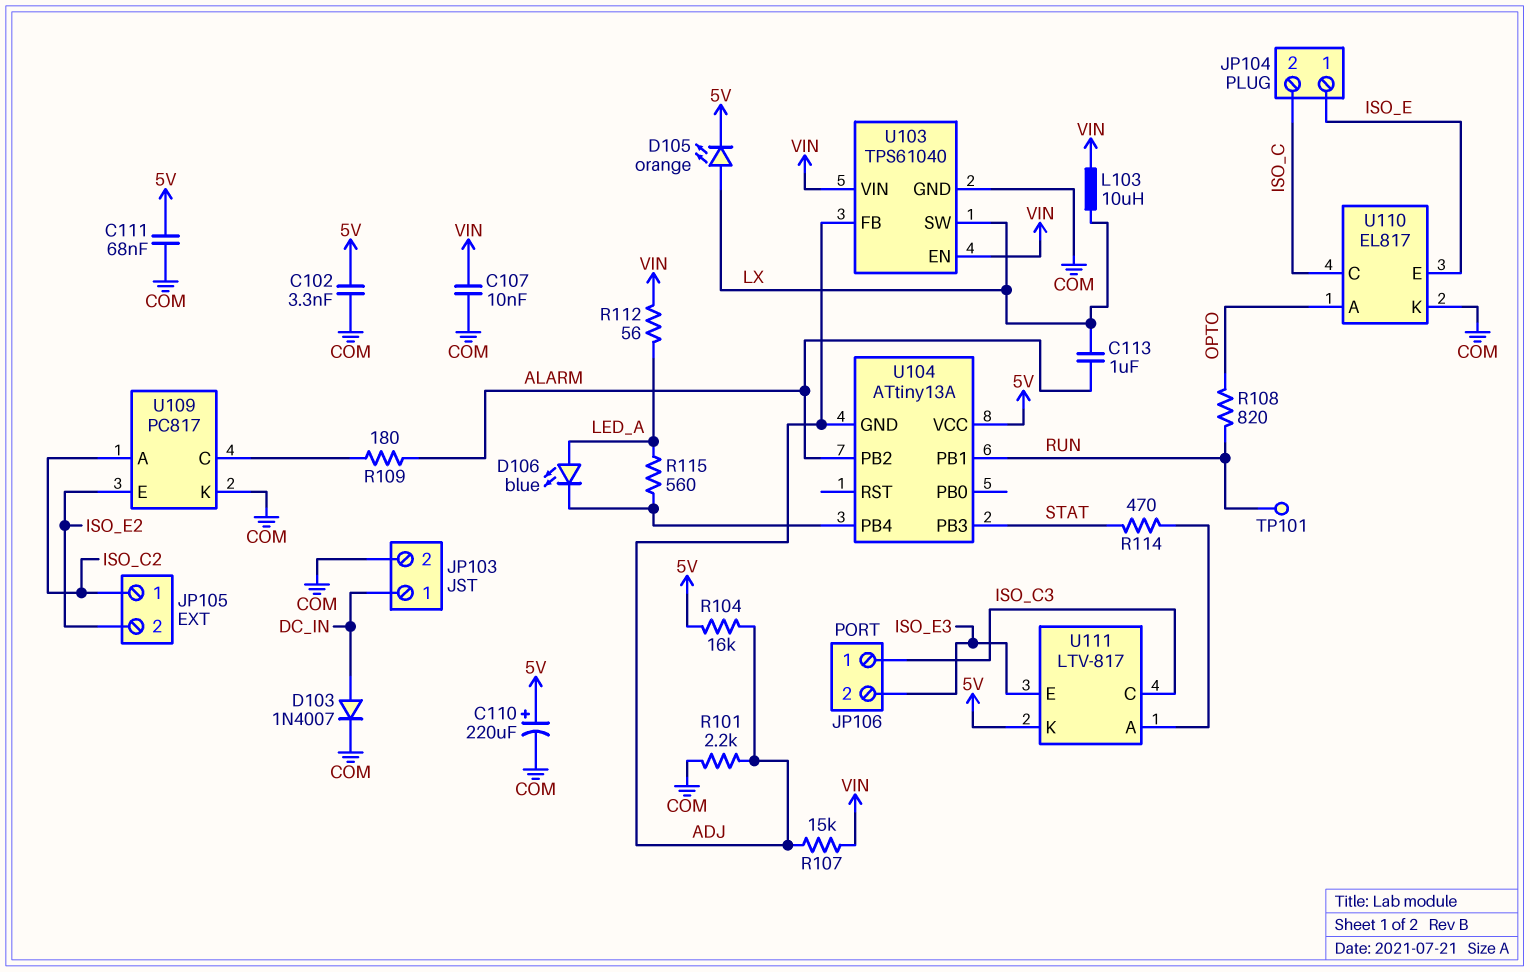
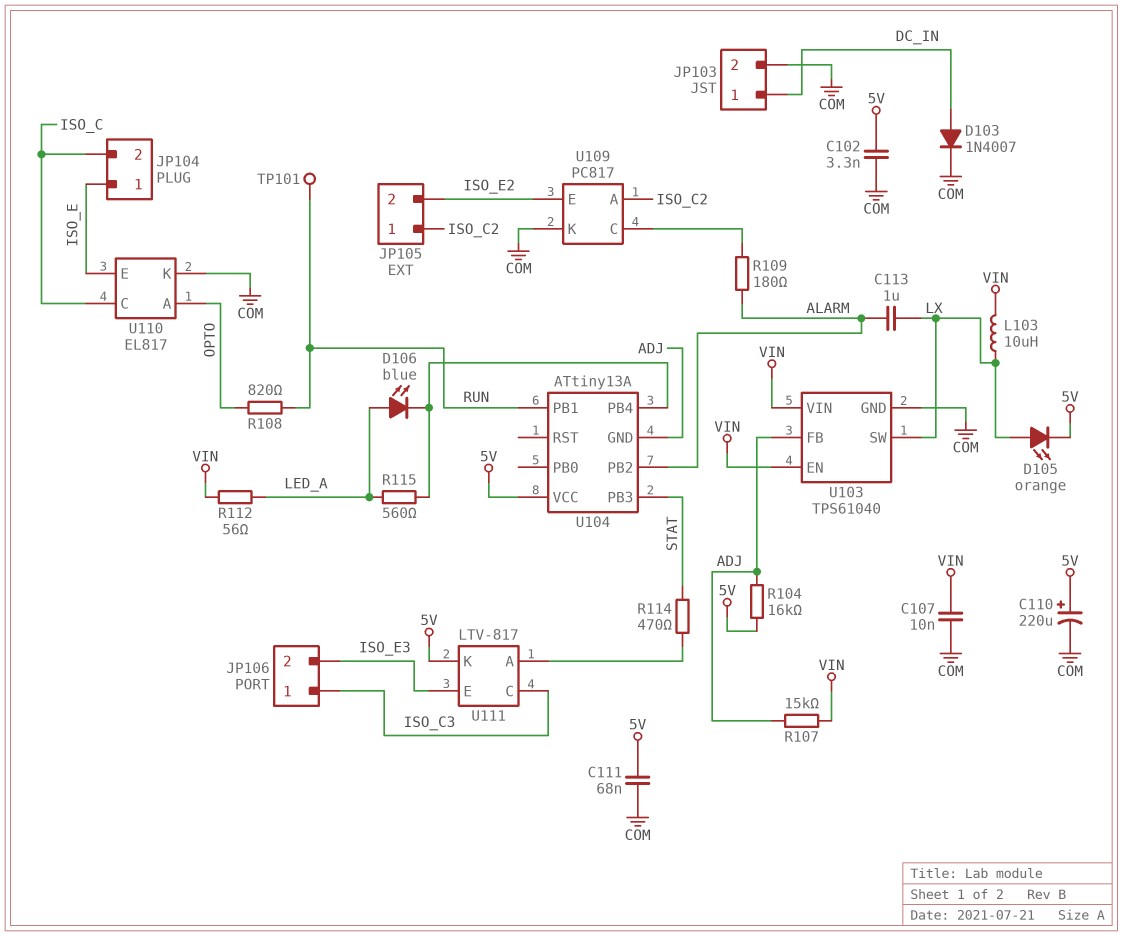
R101: 2.2k (ADJ, COM) -> none

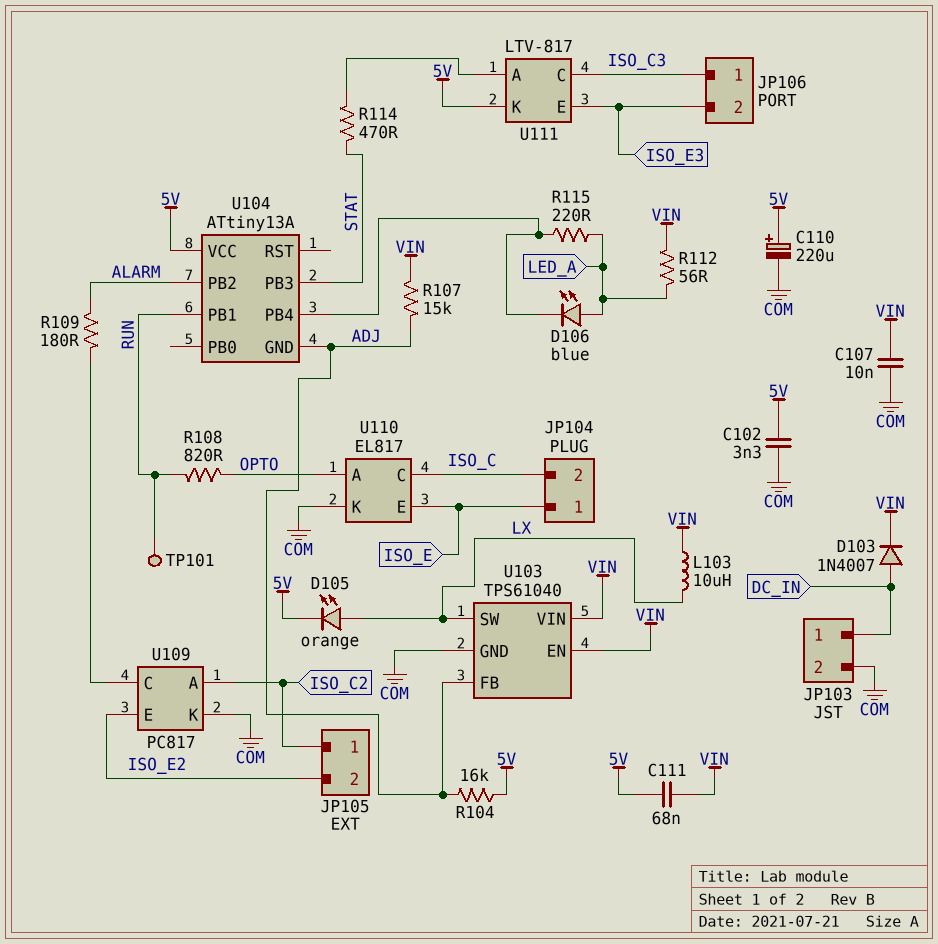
C111: 68nF (5V, COM) -> 68nF (5V, VIN)
C113: 1uF (ALARM, LX) -> none
D103: diode 1N4007 (A DC_IN, K COM) -> diode 1N4007 (A DC_IN, K VIN)
R115: 560 (LED_A, U104/PB4) -> 220 (LED_A, U104/PB4)

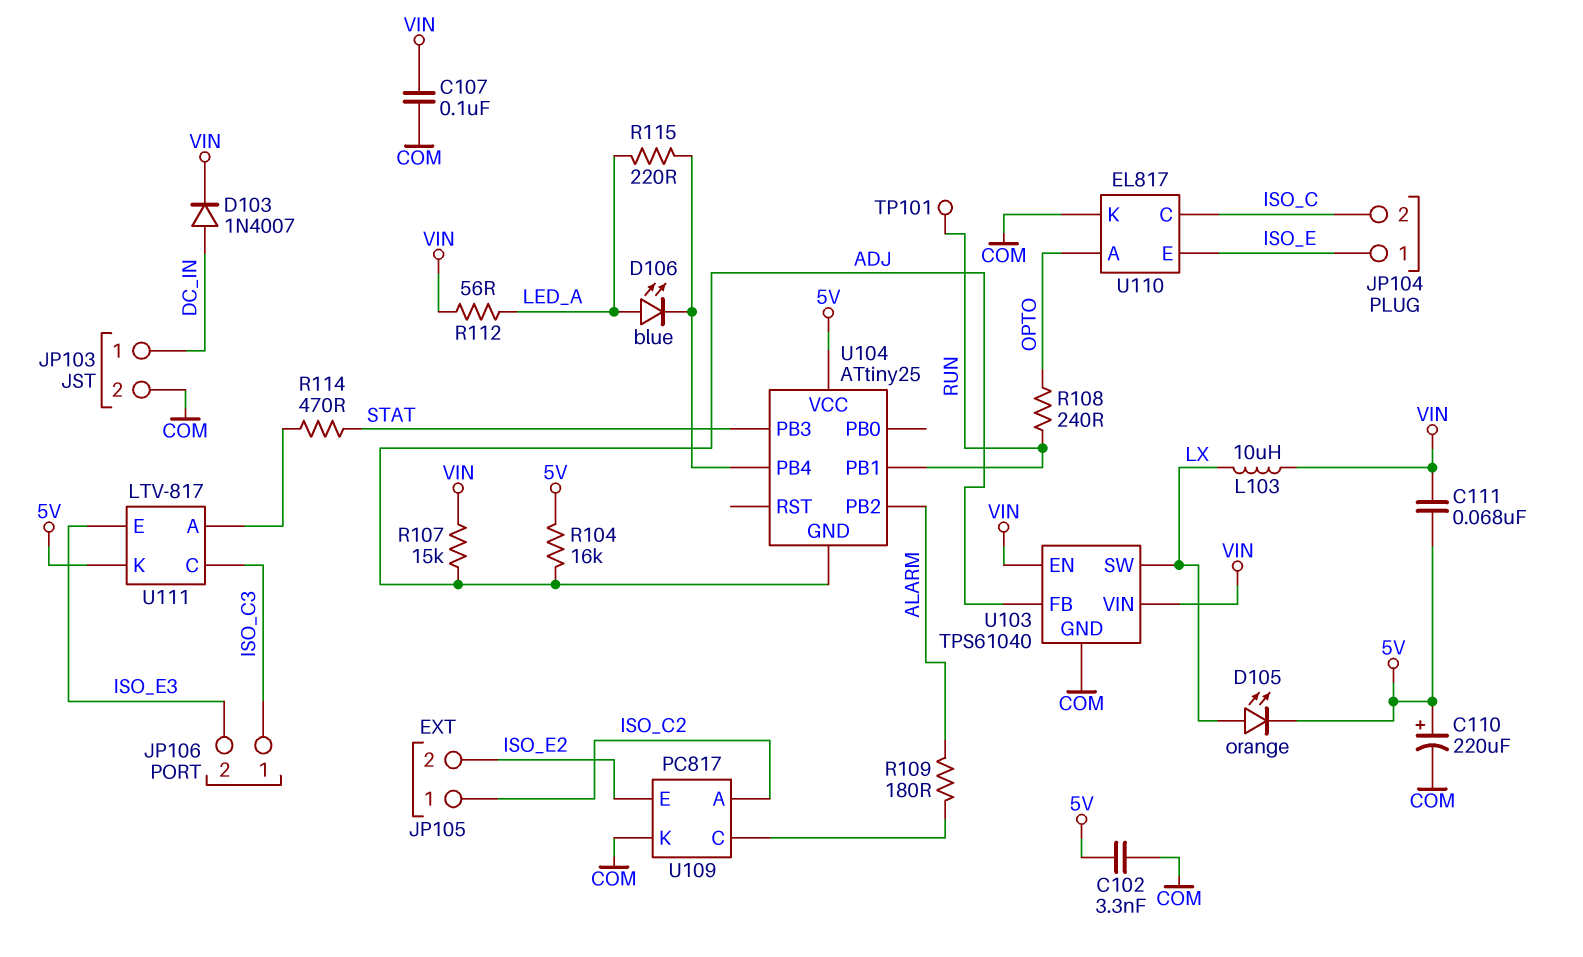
C107: 10nF (COM, VIN) -> 100nF (COM, VIN)
R108: 820 (OPTO, RUN) -> 240 (OPTO, RUN)
U104: ATtiny13A -> ATtiny25

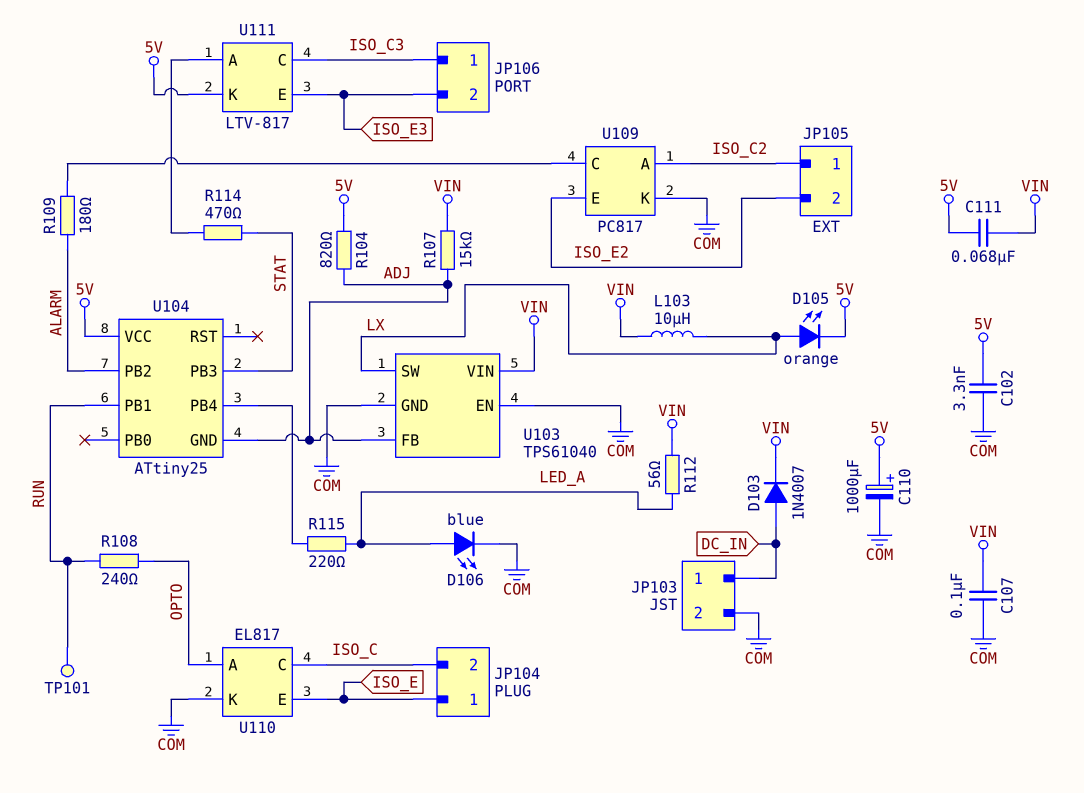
C110: 220uF (plus 5V, minus COM) -> 1000uF (plus 5V, minus COM)
D106: LED blue (A LED_A, K U104/PB4) -> LED blue (A LED_A, K COM)
R104: 16k (5V, ADJ) -> 820 (5V, ADJ)
U103 pin EN: VIN -> COM

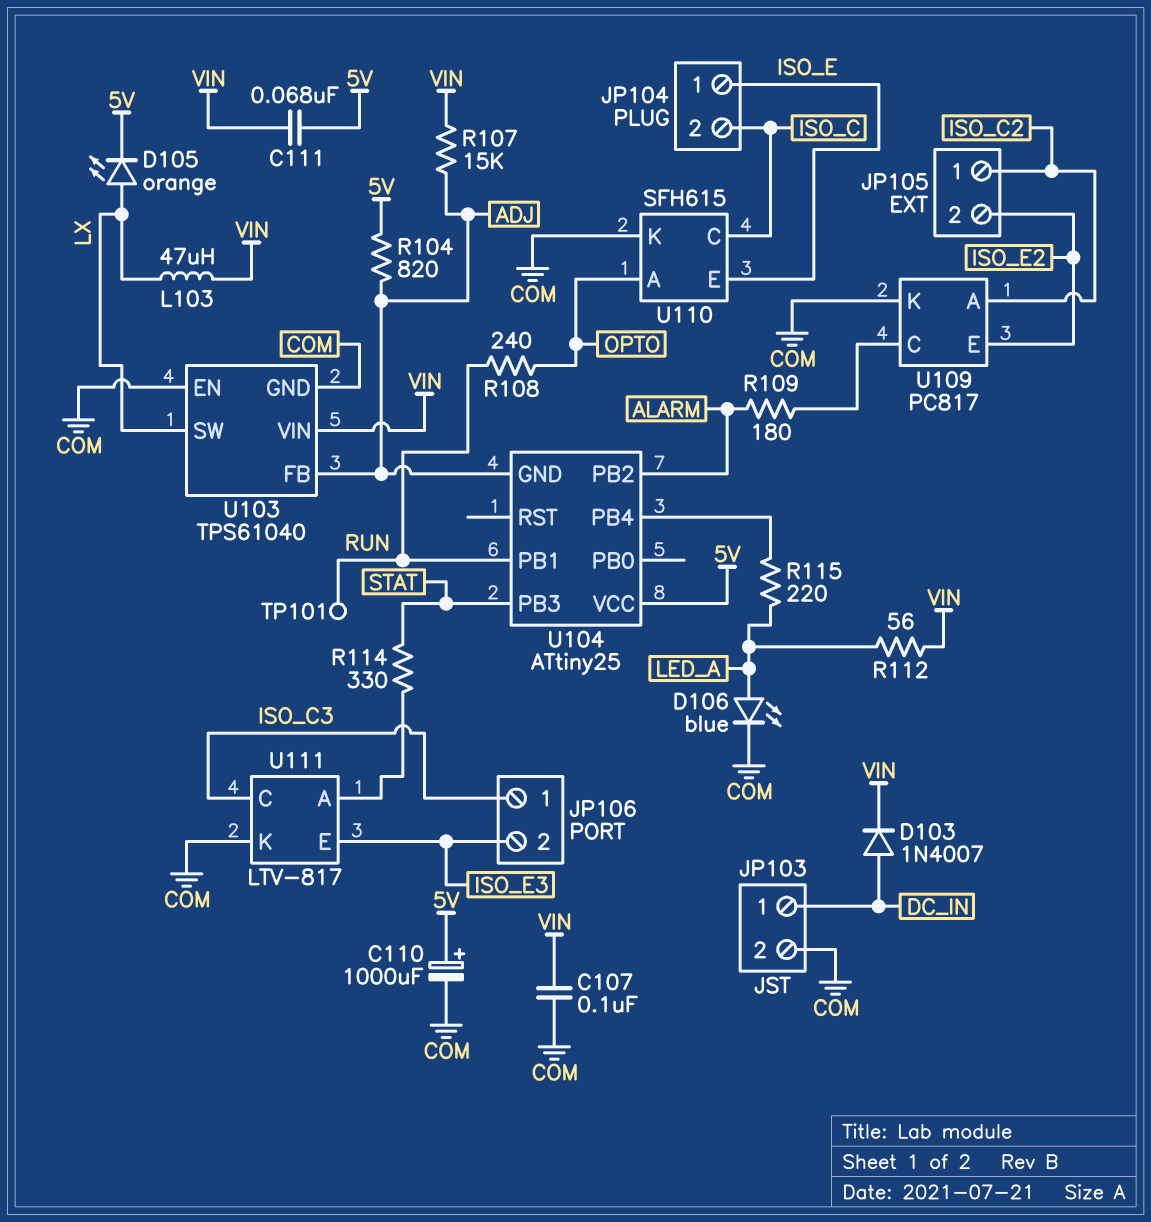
C102: 3.3nF (5V, COM) -> none
L103: 10uH (LX, VIN) -> 47uH (LX, VIN)
R114: 470 (STAT, U111/A) -> 330 (STAT, U111/A)
U110: EL817 -> SFH615
U111 pin K: 5V -> COM

